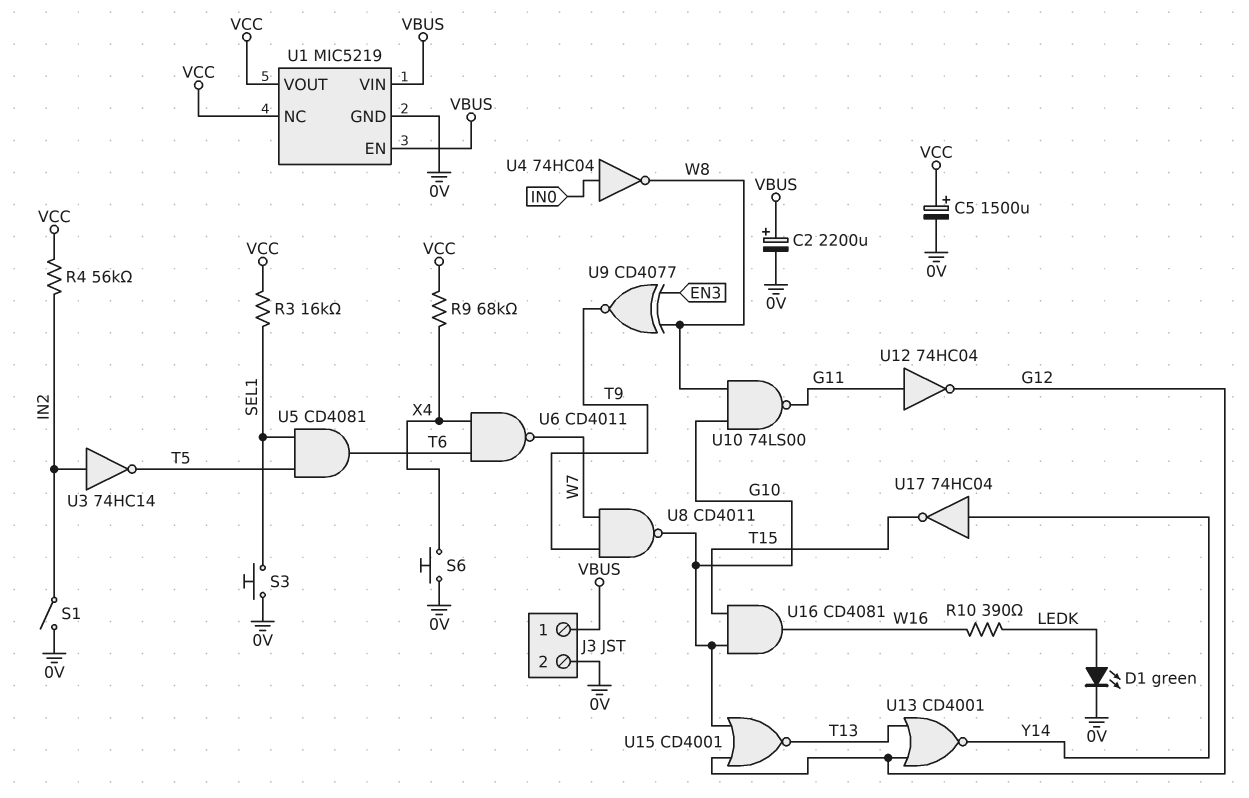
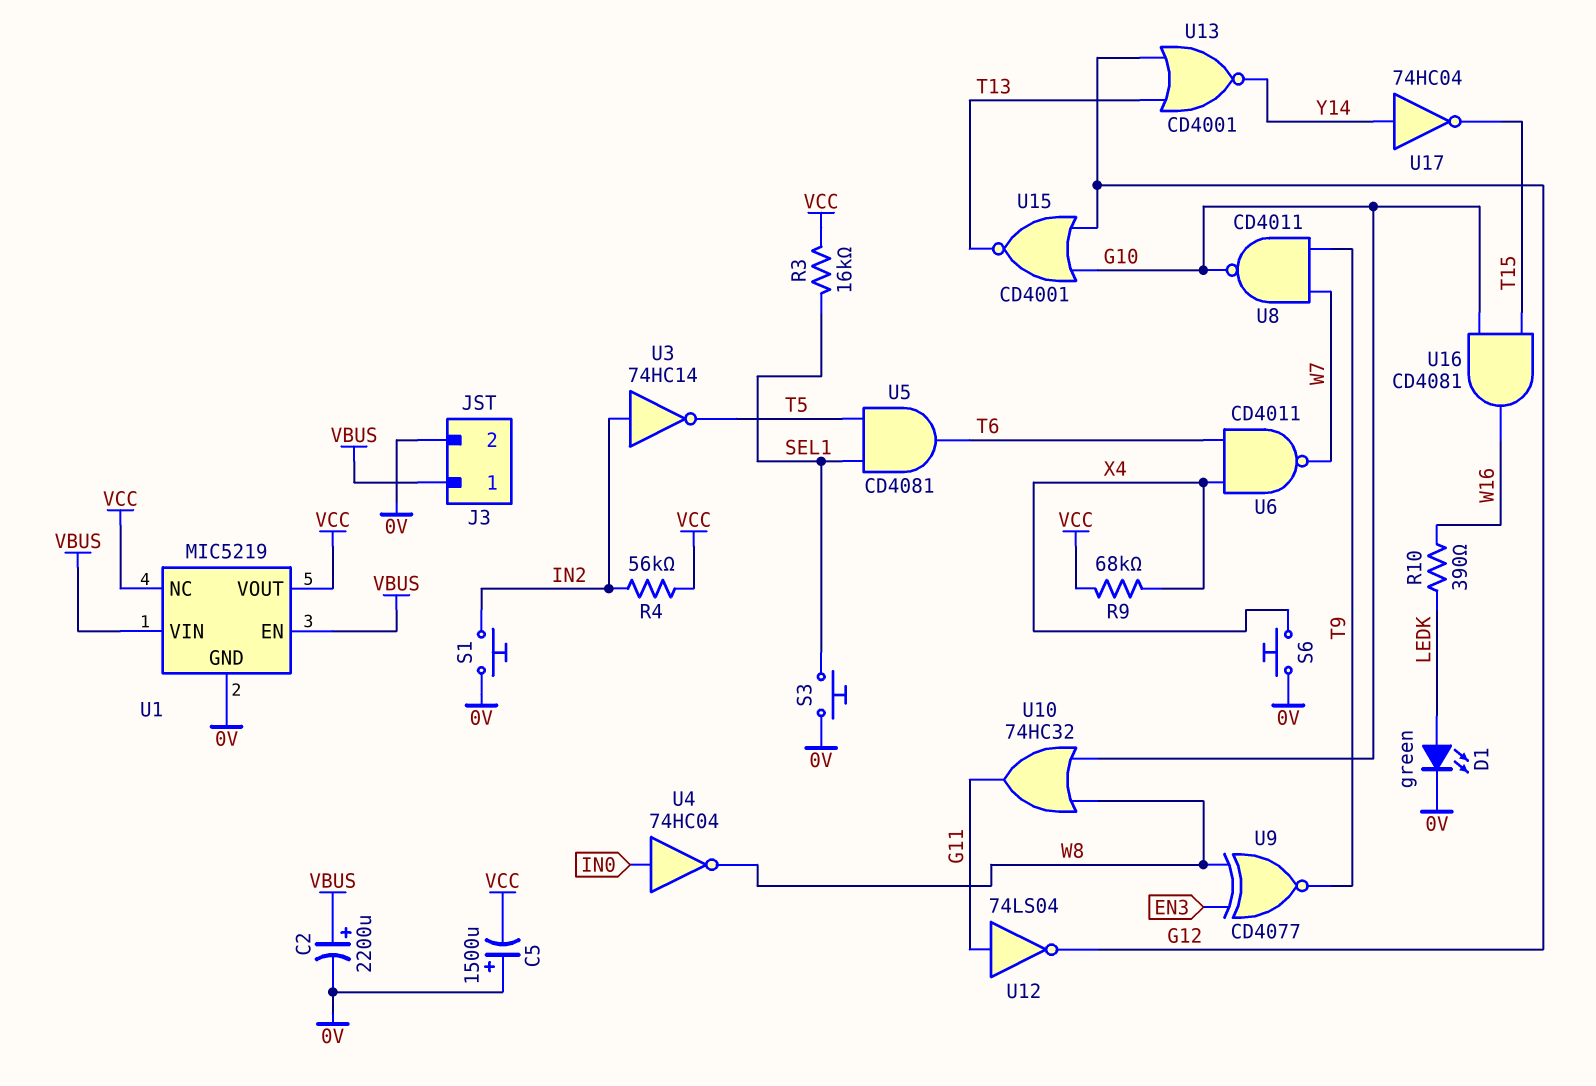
C5: 1500uF (plus VCC, minus 0V) -> 1500uF (plus 0V, minus VCC)
S1: switch (0V, IN2) -> button (0V, IN2)
U10: NAND 74LS00 (in G10, in W8, out G11) -> OR 74HC32 (in G10, in W8, out G11)
U12: NOT 74HC04 (in G11, out G12) -> NOT 74LS04 (in G11, out G12)

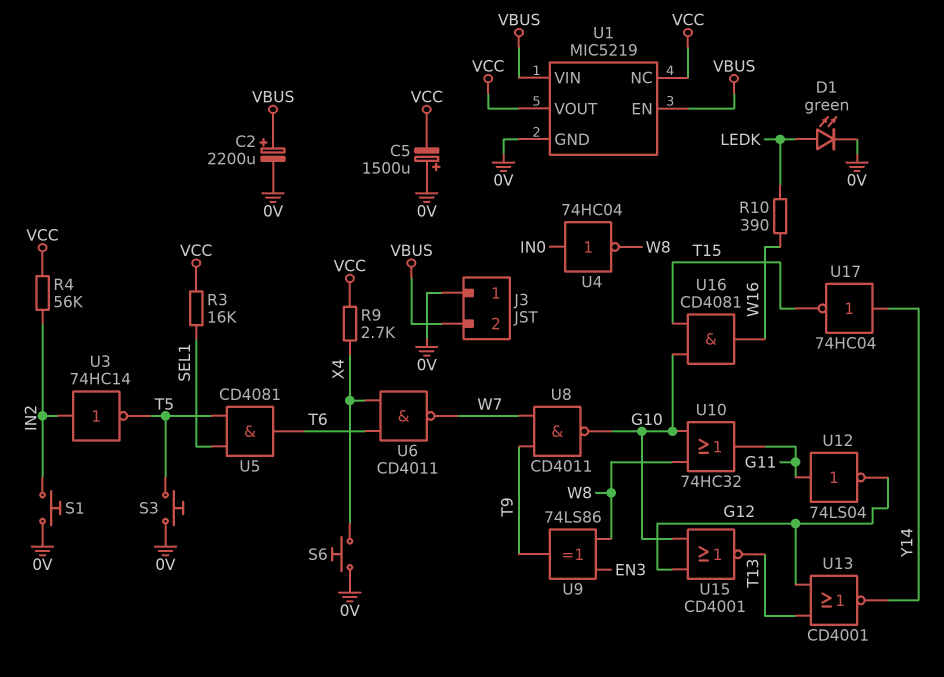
J3 pin 1: VBUS -> 0V
J3 pin 2: 0V -> VBUS
R9: 68k (VCC, X4) -> 2.7k (VCC, X4)
S3: button (0V, SEL1) -> button (0V, T5)
U9: XNOR CD4077 (in EN3, in W8, out T9) -> XOR 74LS86 (in EN3, in W8, out T9)

